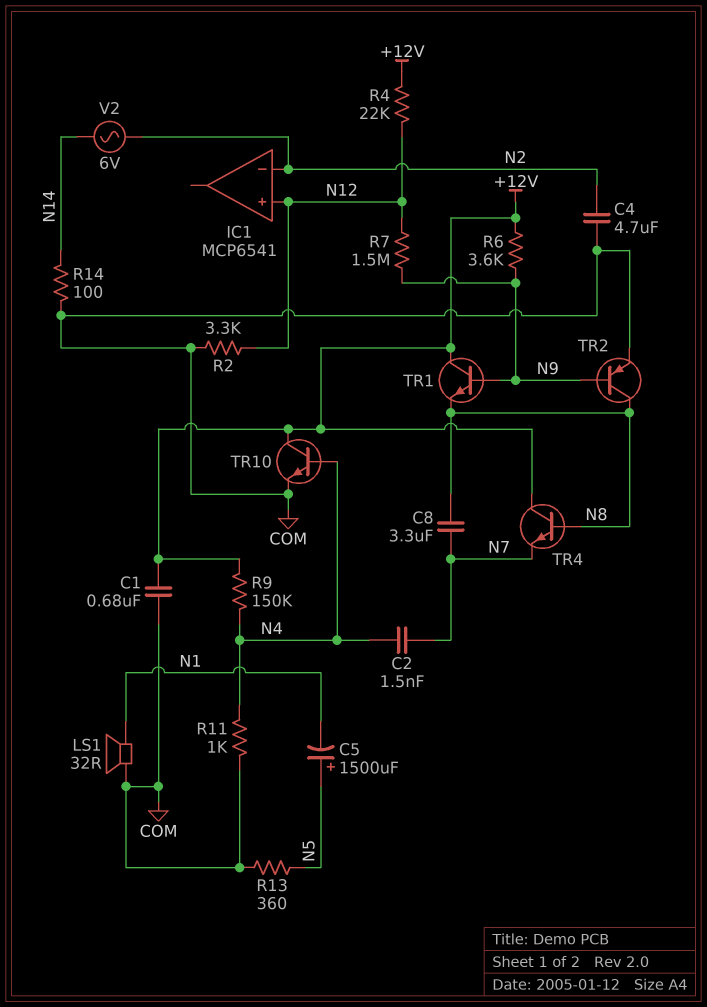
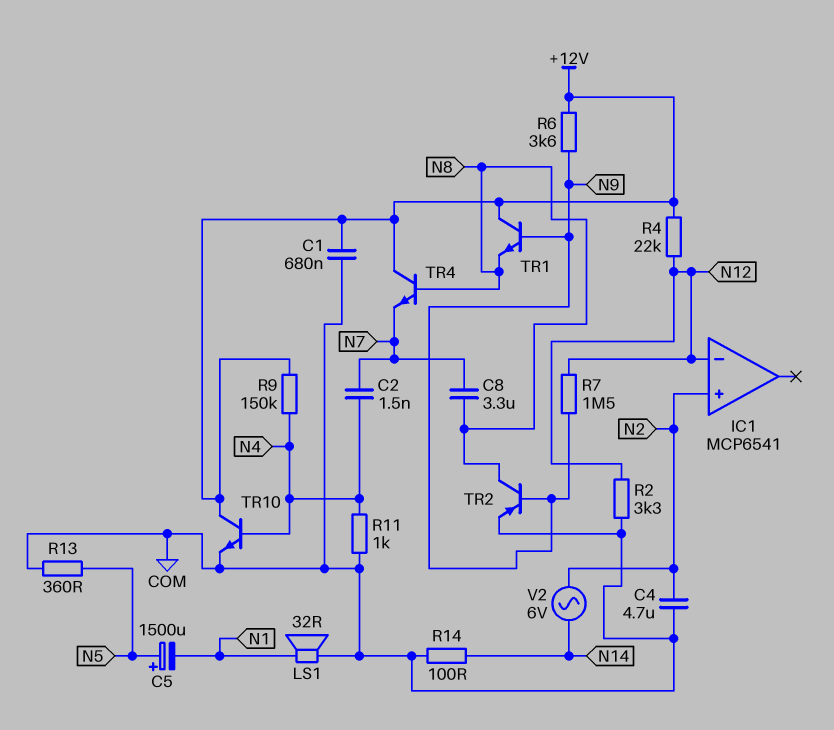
IC1 pin in+: N12 -> N2
IC1 pin in-: N2 -> N12

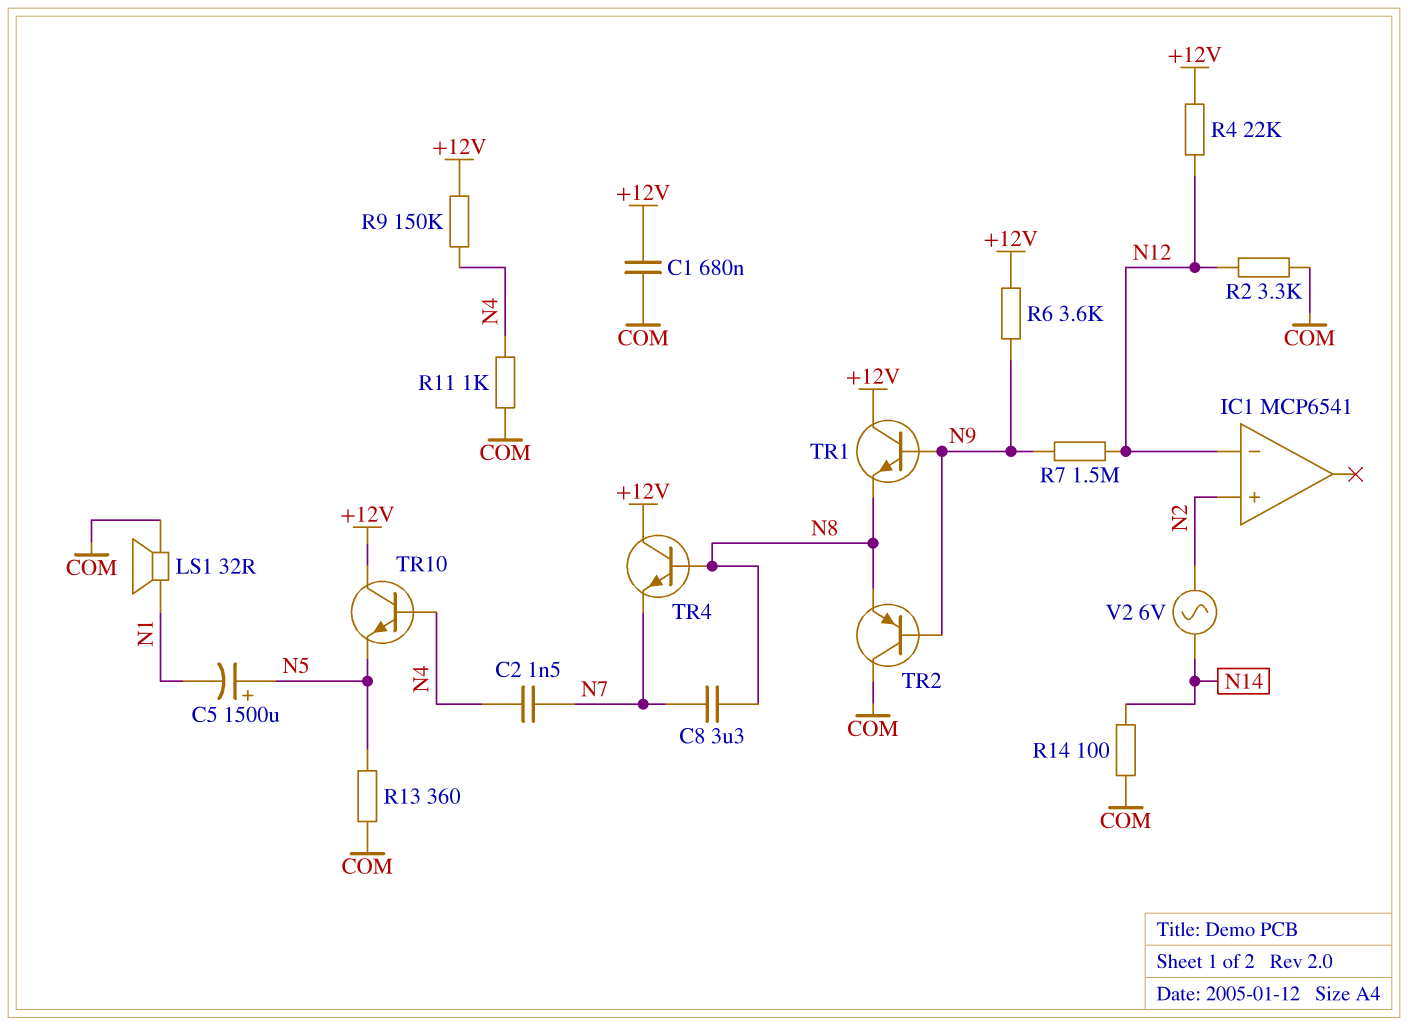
C4: 4.7uF (COM, N2) -> none
TR2: PNP (B N9, C N8, E COM) -> PNP (B N9, C COM, E N8)
TR10: NPN (B N4, C +12V, E COM) -> NPN (B N4, C +12V, E N5)

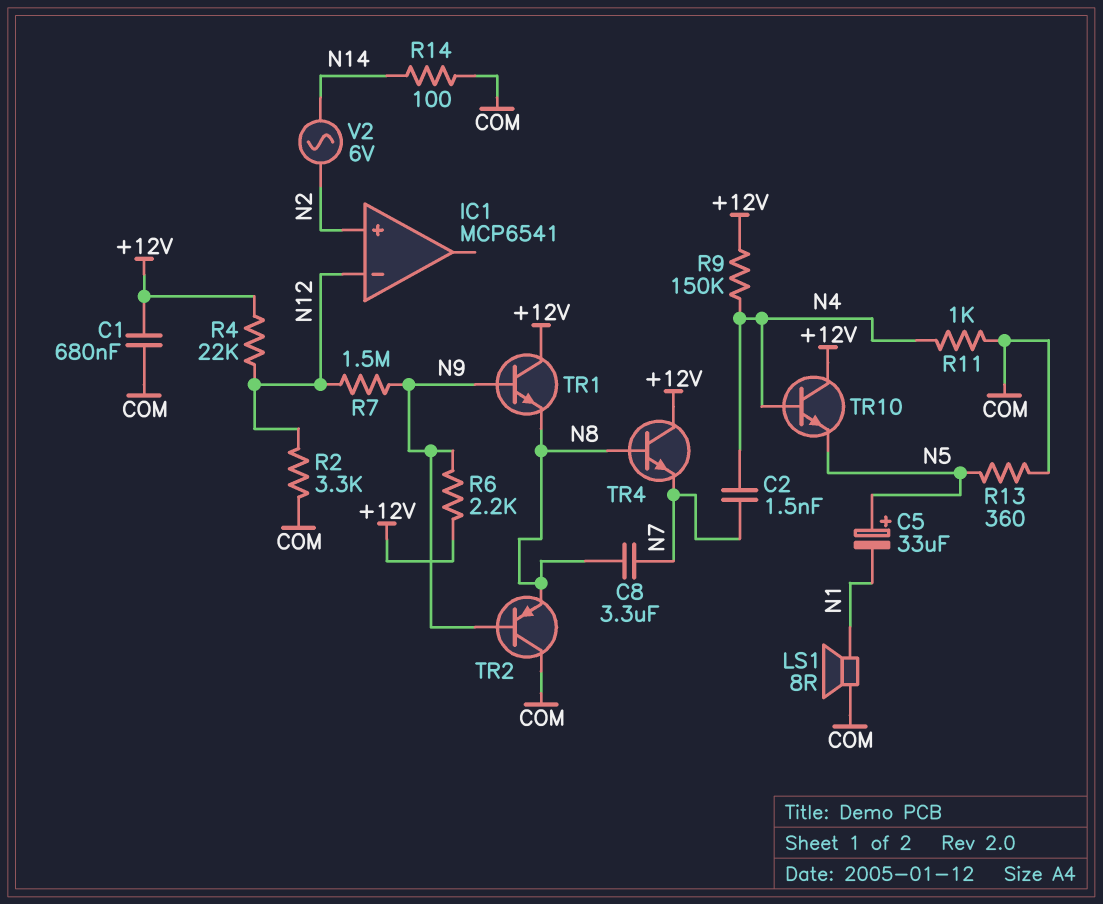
C5: 1500uF (plus N5, minus N1) -> 33uF (plus N5, minus N1)
LS1: speaker 32R (COM, N1) -> speaker 8R (COM, N1)
R6: 3.6k (+12V, N9) -> 2.2k (+12V, N9)

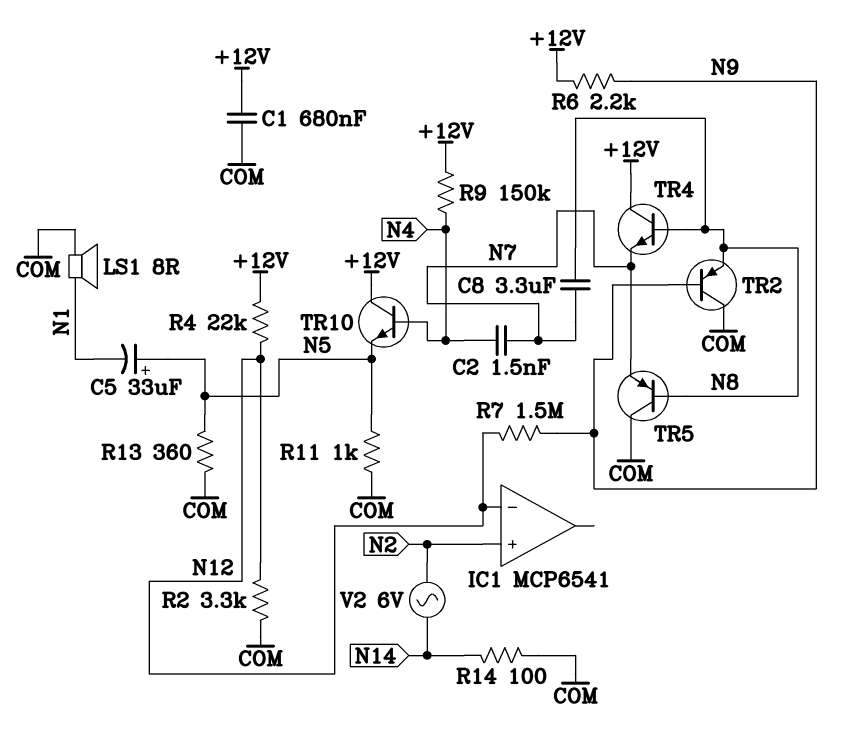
R11: 1k (COM, N4) -> 1k (COM, N5)
TR1: NPN (B N9, C +12V, E N8) -> none
TR5: none -> PNP (B N8, C COM, E N7)

